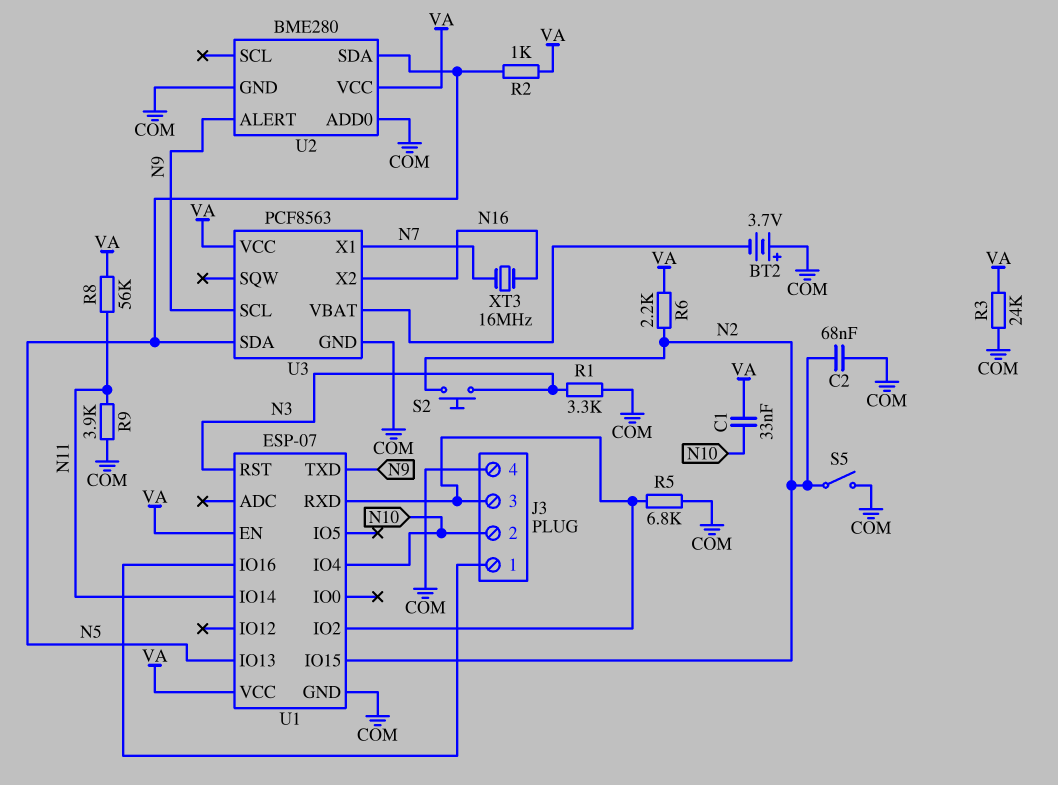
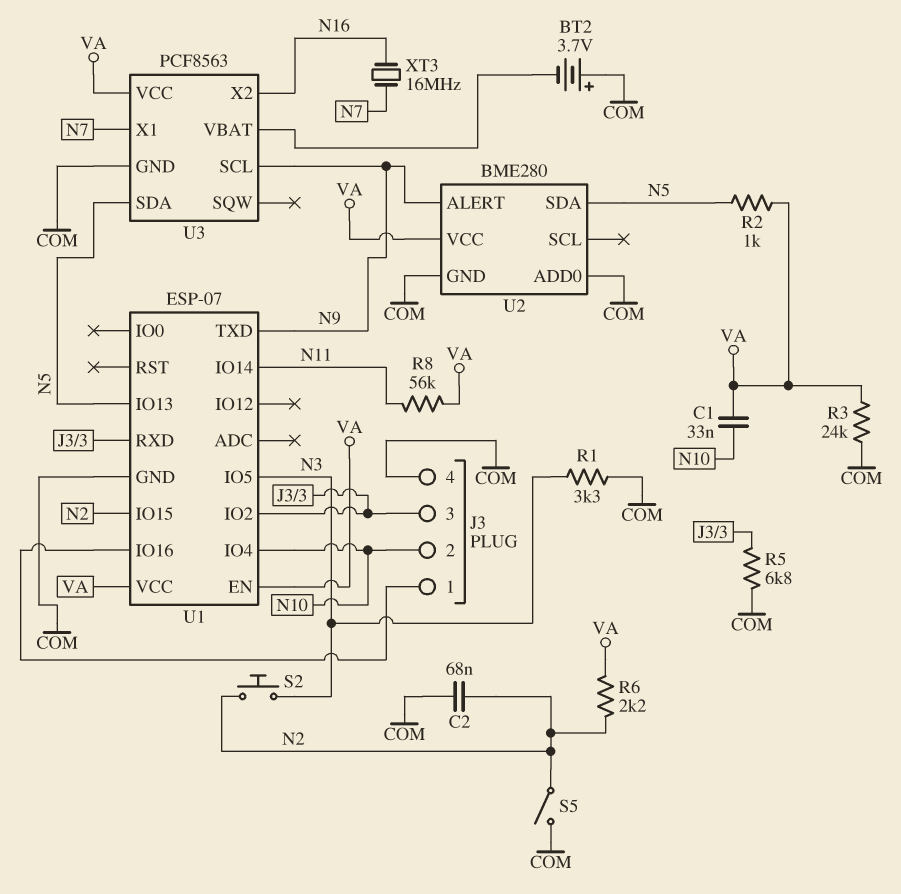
R9: 3.9k (COM, N11) -> none
U1 pin IO5: none -> N3
U1 pin RST: N3 -> none

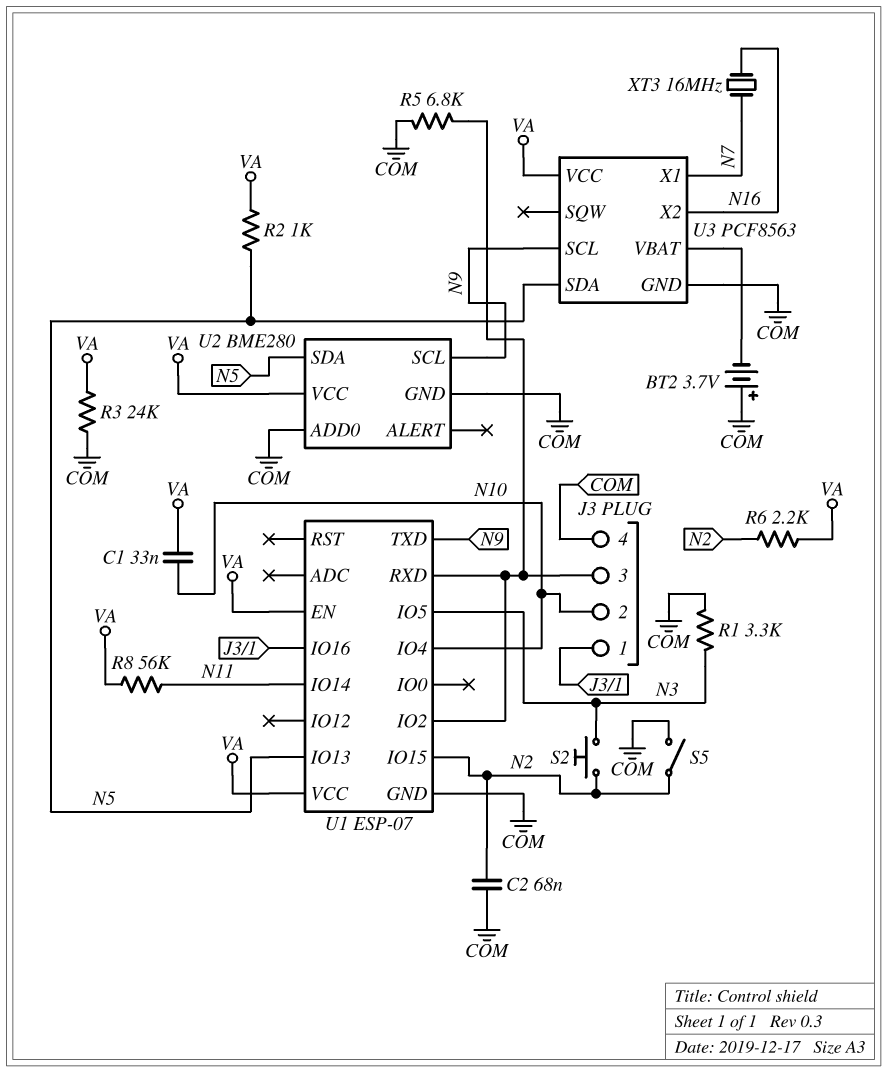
U2 pin ALERT: N9 -> none
U2 pin SCL: none -> N9

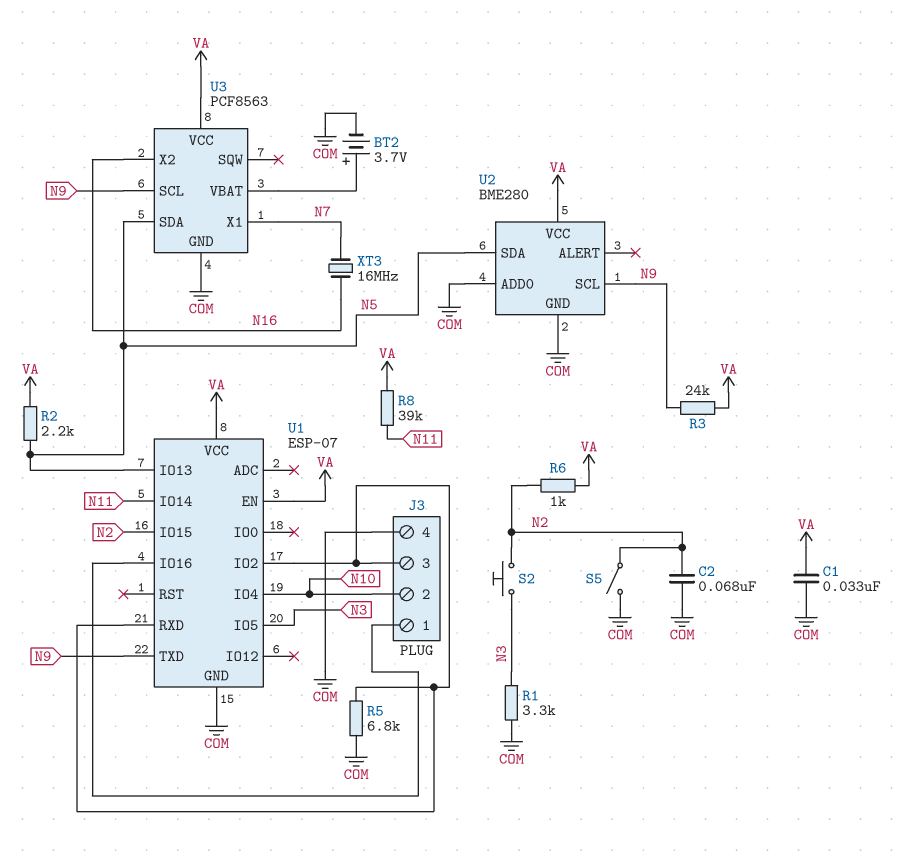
BT2: 3.7V (plus COM, minus U3/VBAT) -> 3.7V (plus U3/VBAT, minus COM)
C1: 33nF (N10, VA) -> 33nF (COM, VA)
R2: 1k (N5, VA) -> 2.2k (N5, VA)
R3: 24k (COM, VA) -> 24k (N9, VA)
R6: 2.2k (N2, VA) -> 1k (N2, VA)
R8: 56k (N11, VA) -> 39k (N11, VA)

